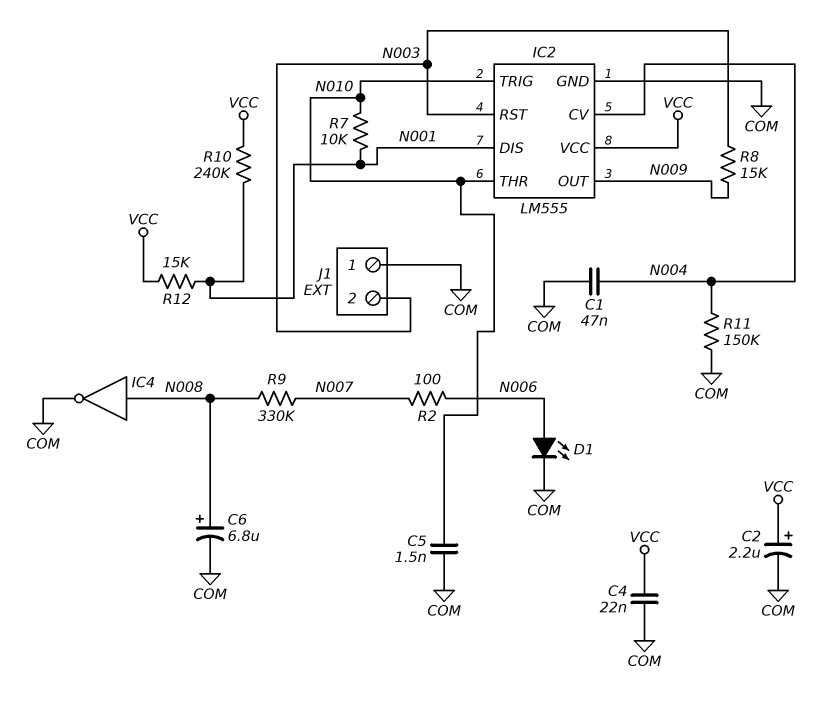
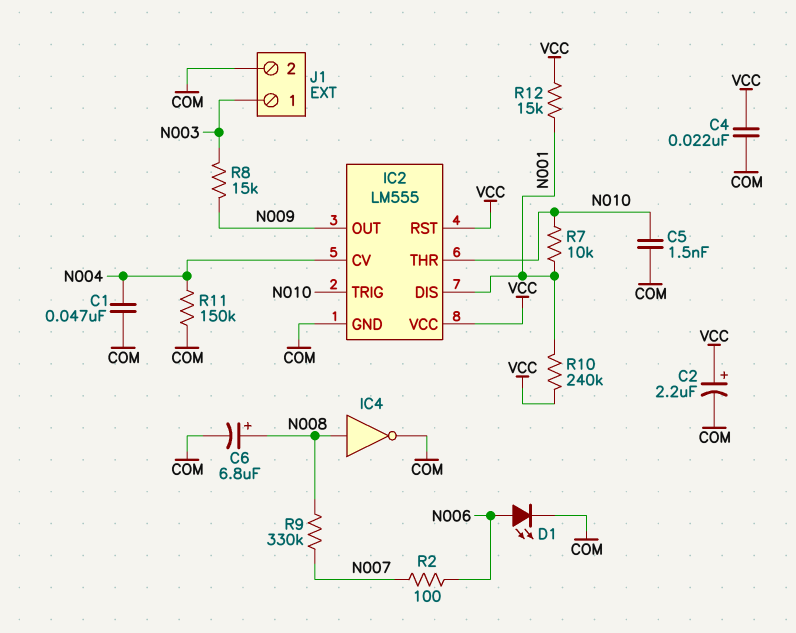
IC2 pin RST: N003 -> VCC
J1 pin 1: COM -> N003
J1 pin 2: N003 -> COM

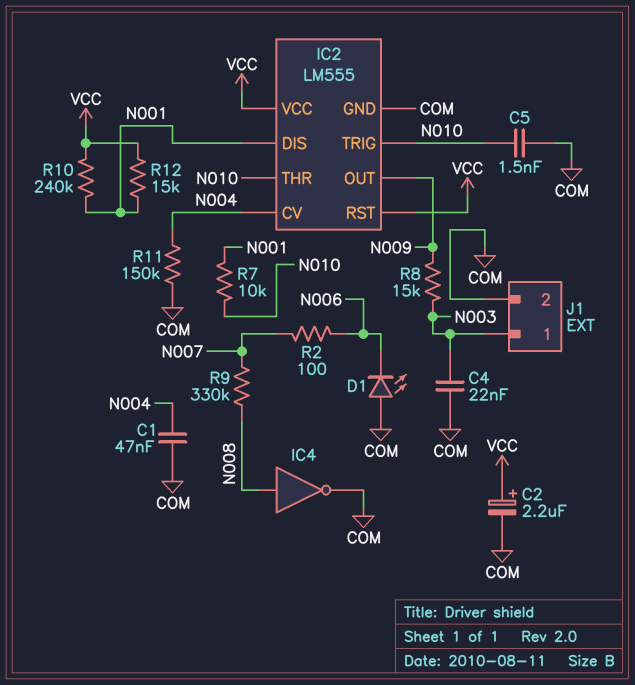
C4: 22nF (COM, VCC) -> 22nF (COM, N003)
C6: 6.8uF (plus N008, minus COM) -> none
D1: LED (A N006, K COM) -> LED (A COM, K N006)

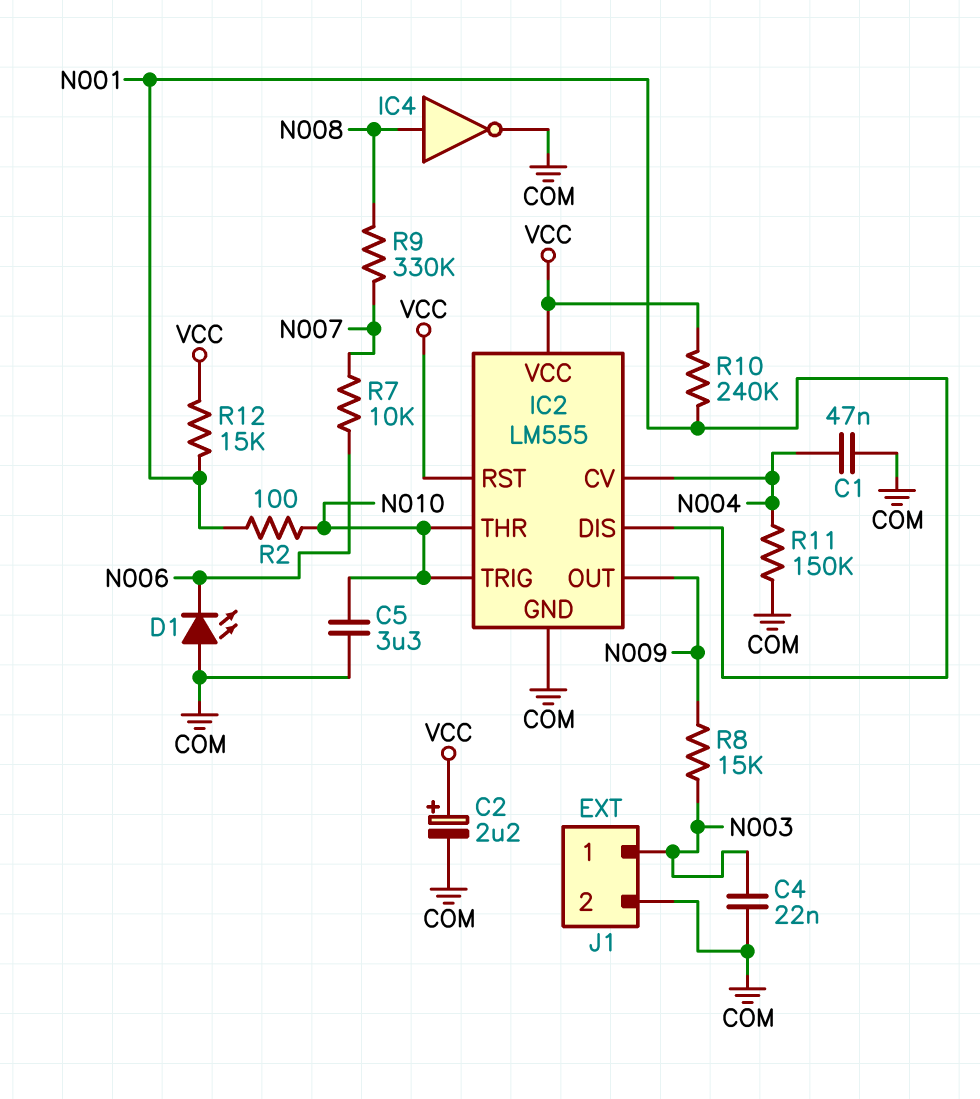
C5: 1.5nF (COM, N010) -> 3.3uF (COM, N010)
R2: 100 (N006, N007) -> 100 (N001, N010)
R7: 10k (N001, N010) -> 10k (N006, N007)

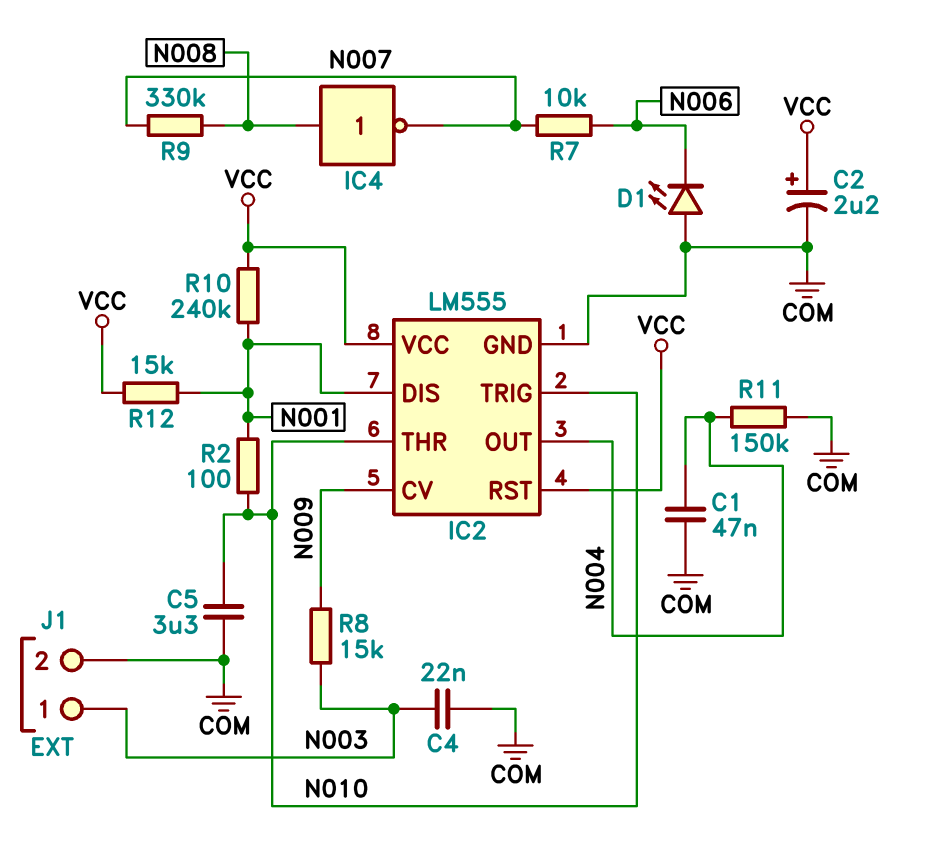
IC2 pin CV: N004 -> N009
IC2 pin OUT: N009 -> N004
IC4: NOT (in N008, out COM) -> NOT (in N008, out N007)

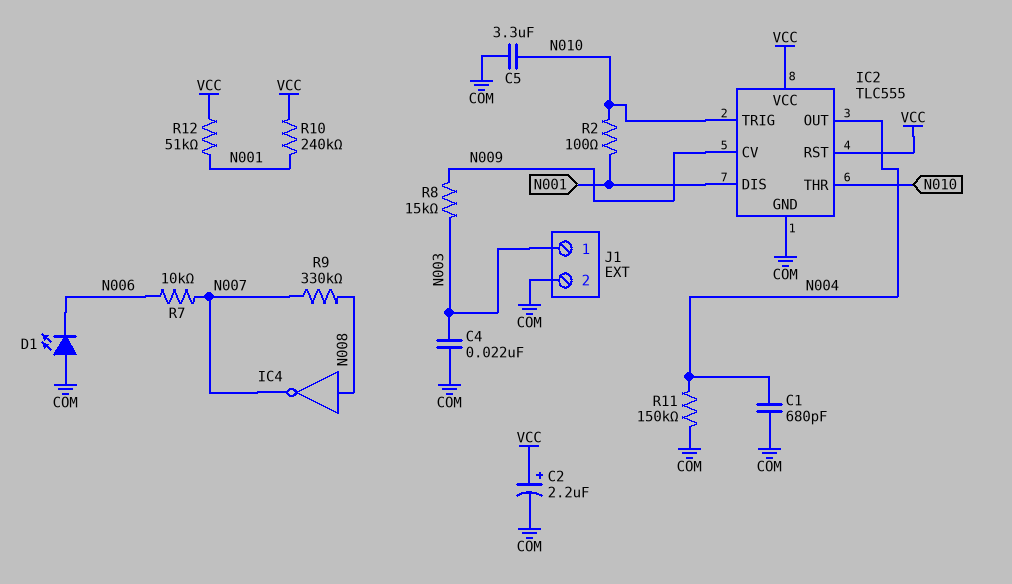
C1: 47nF (COM, N004) -> 680pF (COM, N004)
IC2: LM555 -> TLC555
R12: 15k (N001, VCC) -> 51k (N001, VCC)

